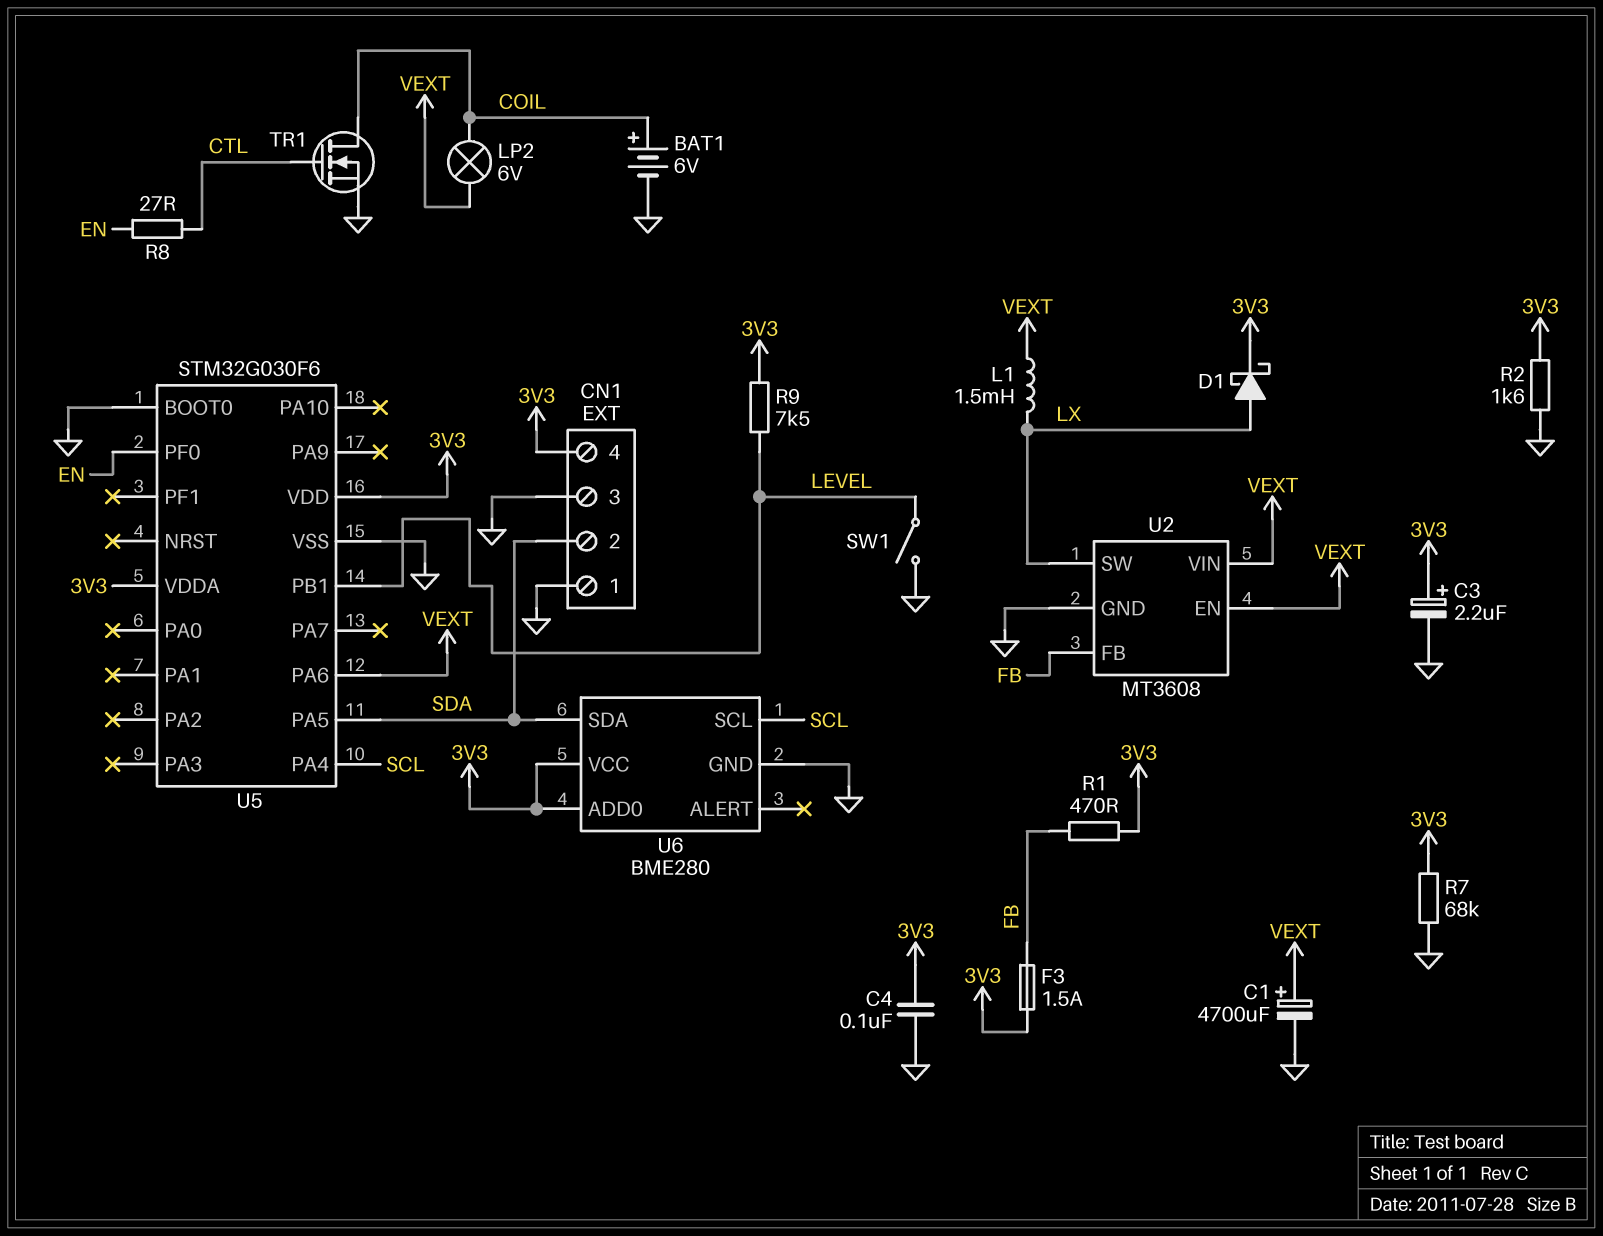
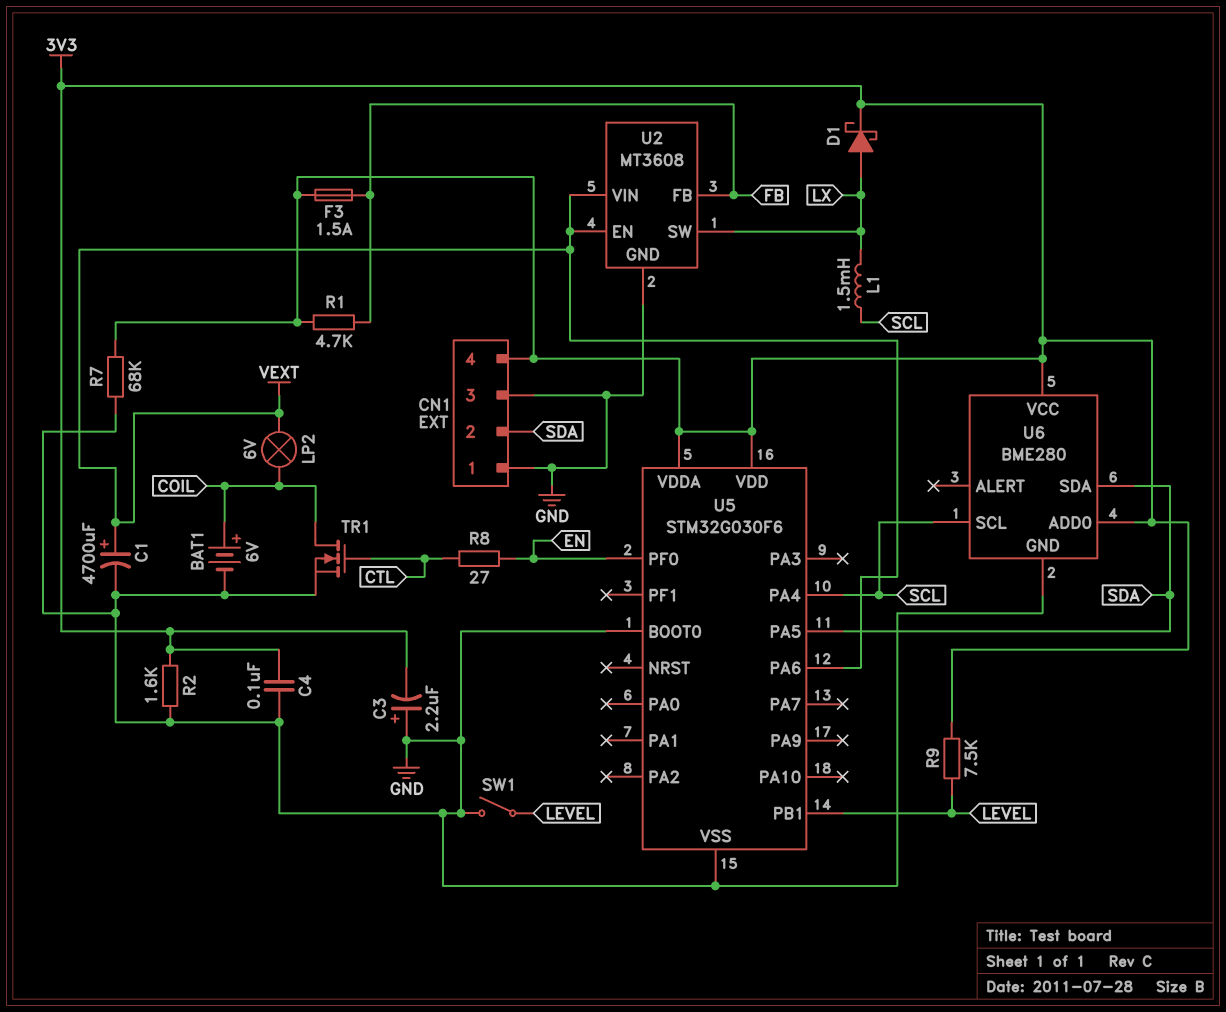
C3: 2.2uF (plus 3V3, minus GND) -> 2.2uF (plus GND, minus 3V3)
L1: 1.5mH (LX, VEXT) -> 1.5mH (LX, SCL)
R1: 470 (3V3, FB) -> 4.7k (3V3, FB)

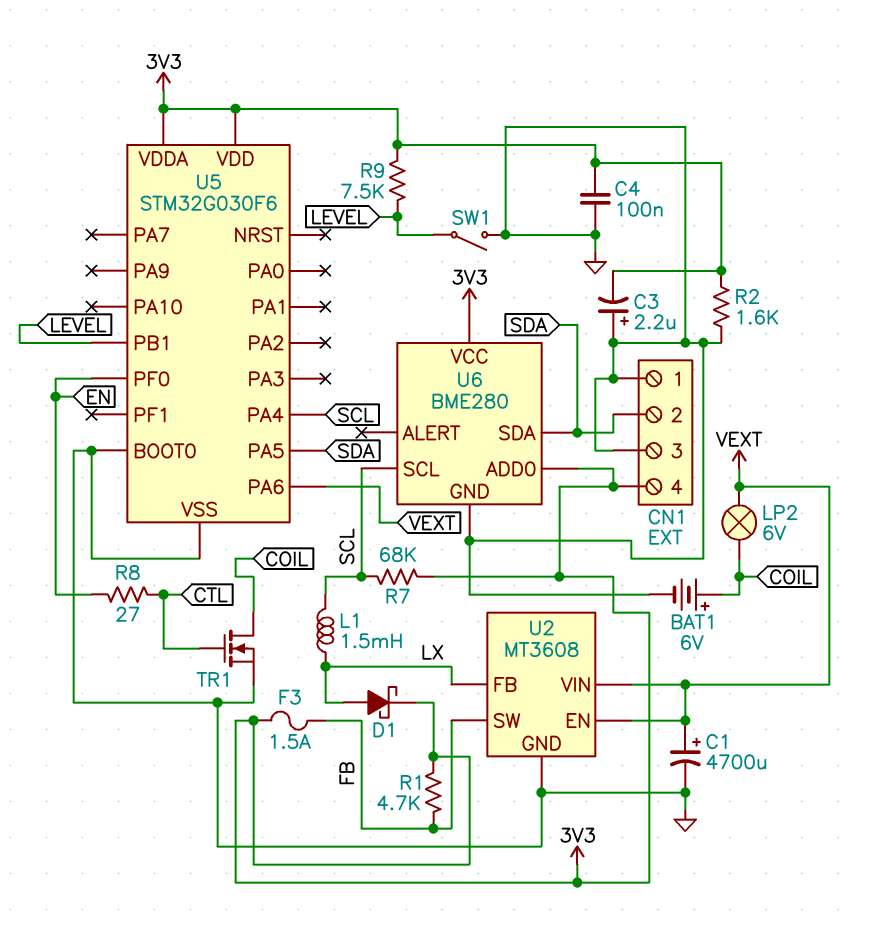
R7: 68k (3V3, GND) -> 68k (3V3, SCL)
U2 pin FB: FB -> LX
U2 pin SW: LX -> FB

